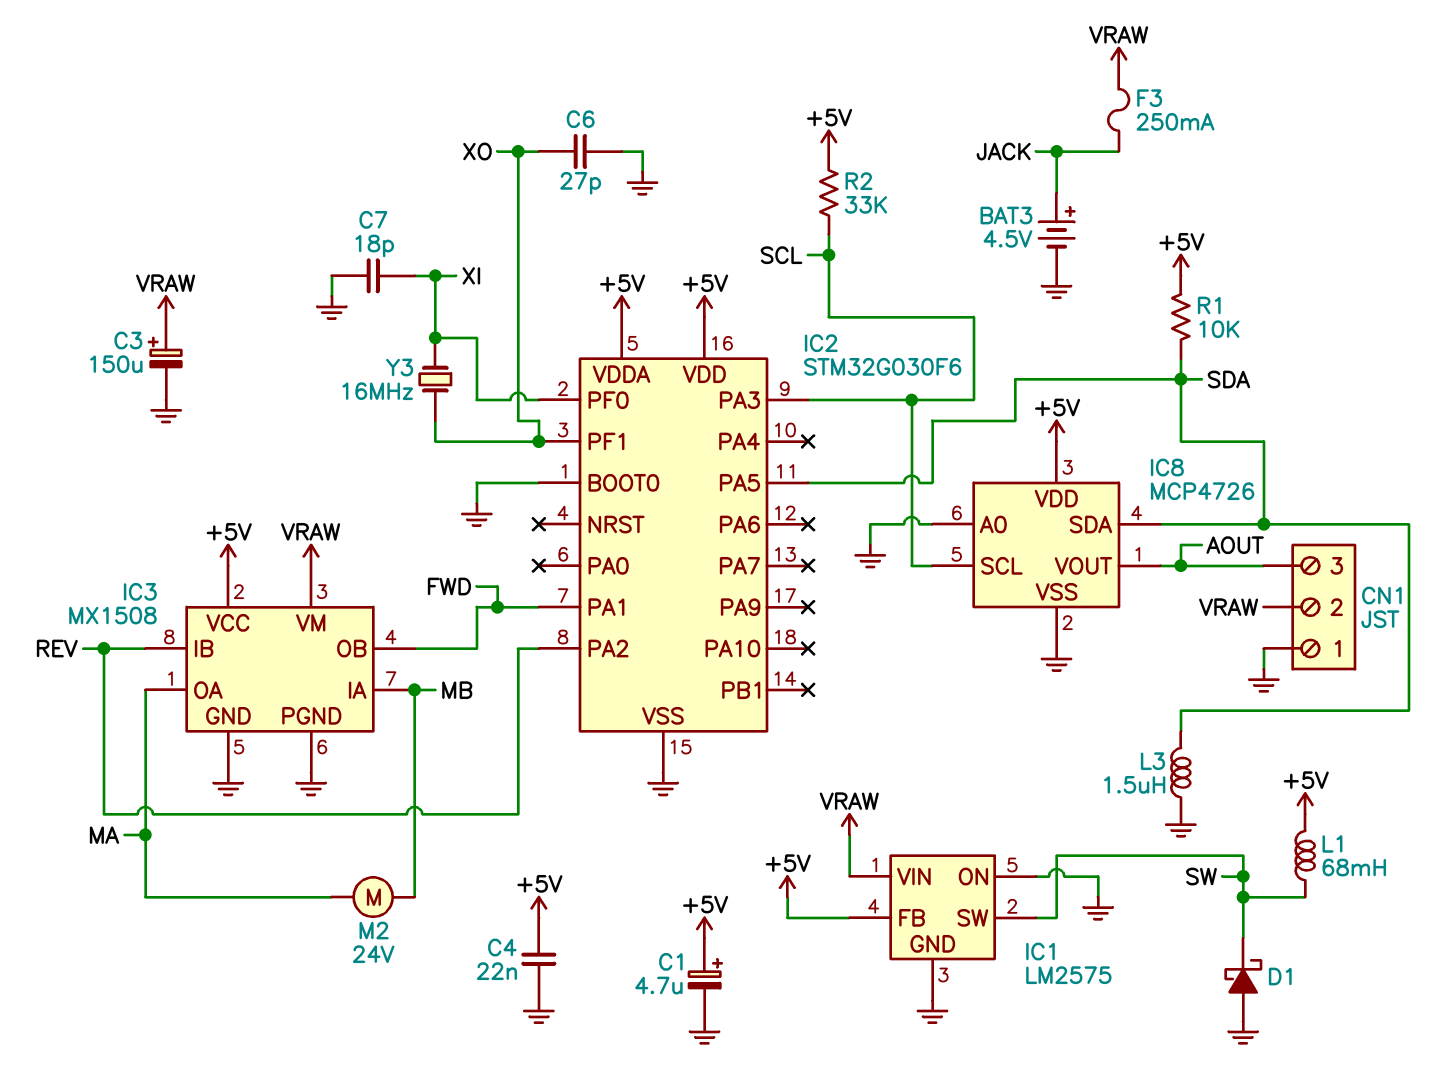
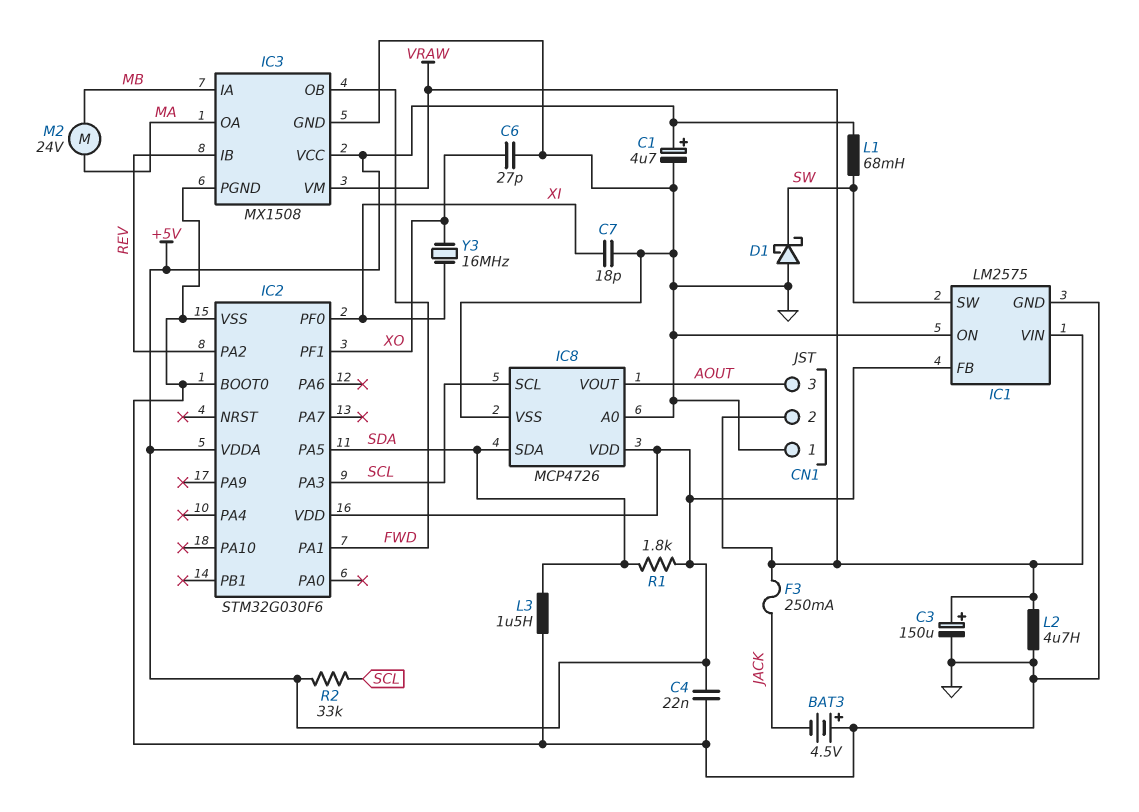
BAT3: 4.5V (plus JACK, minus GND) -> 4.5V (plus GND, minus JACK)
L2: none -> 4.7uH (GND, VRAW)
R1: 10k (+5V, SDA) -> 1.8k (+5V, SDA)

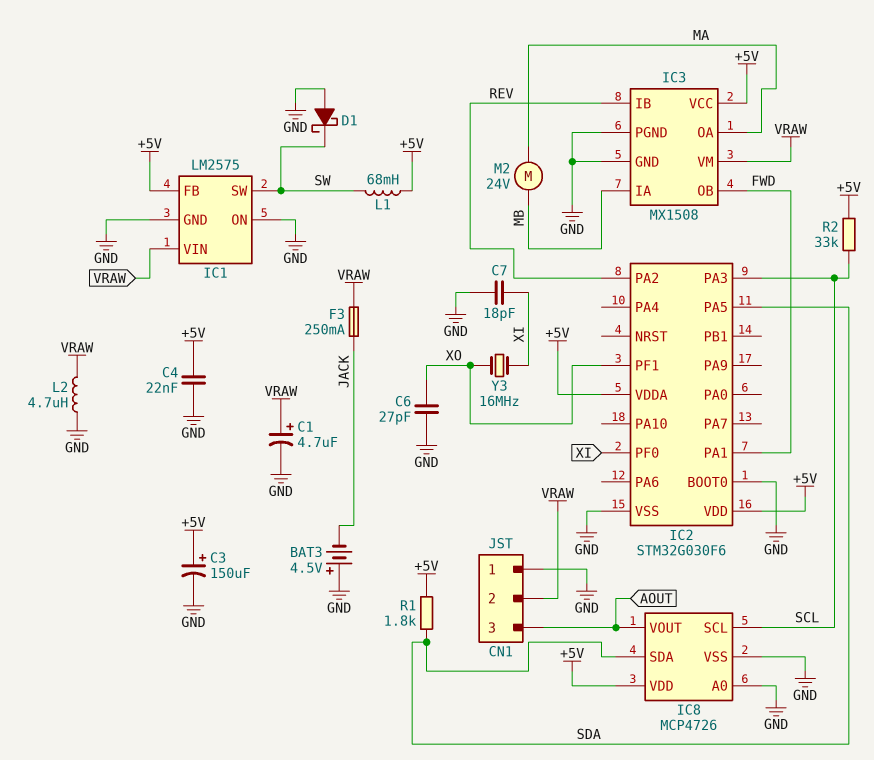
C1: 4.7uF (plus +5V, minus GND) -> 4.7uF (plus VRAW, minus GND)
C3: 150uF (plus VRAW, minus GND) -> 150uF (plus +5V, minus GND)
L3: 1.5uH (GND, SDA) -> none

